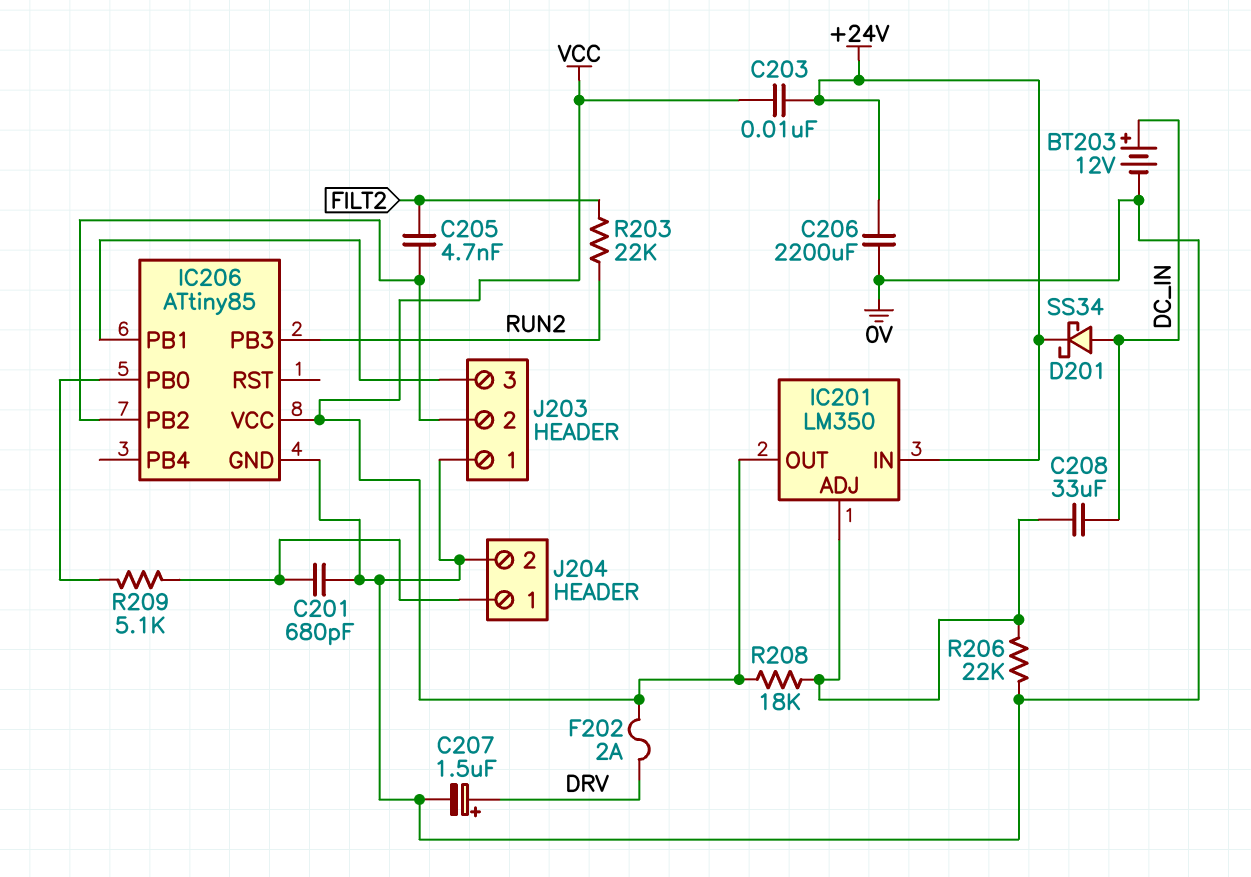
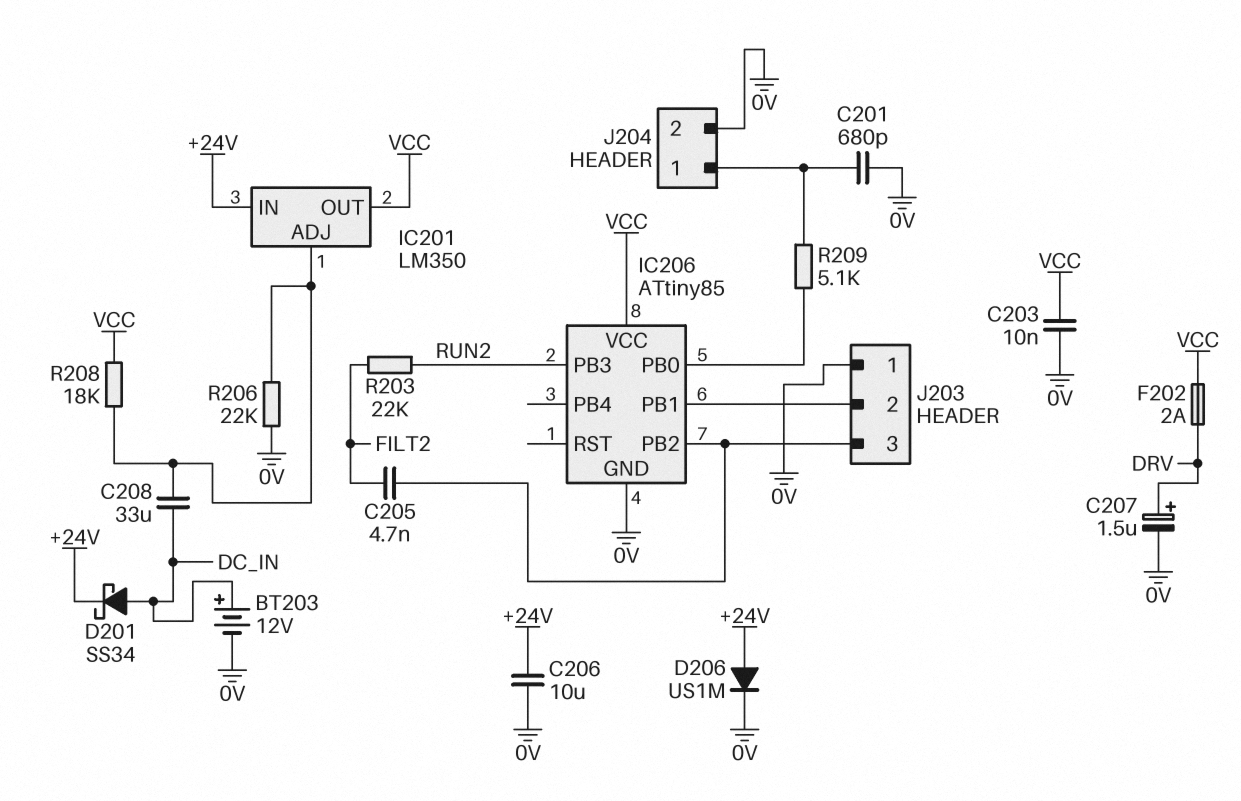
C203: 10nF (+24V, VCC) -> 10nF (0V, VCC)
C206: 2200uF (+24V, 0V) -> 10uF (+24V, 0V)
D206: none -> diode US1M (A +24V, K 0V)
J203 pin 2: IC206/PB2 -> IC206/PB1
J203 pin 3: IC206/PB1 -> IC206/PB2

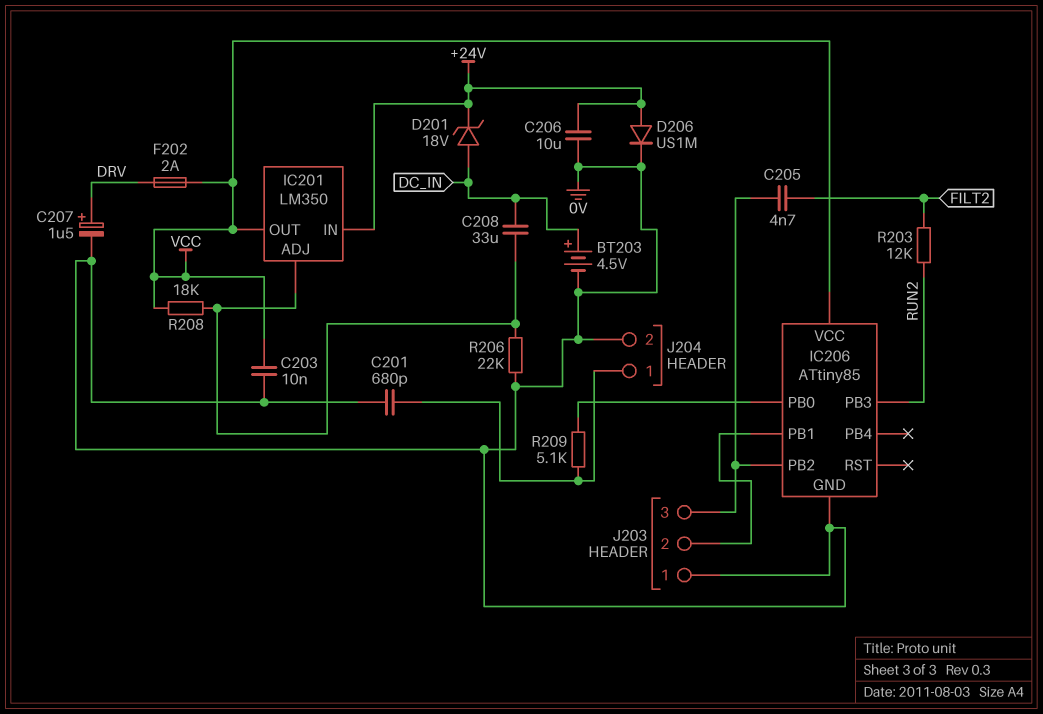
BT203: 12V (plus DC_IN, minus 0V) -> 4.5V (plus DC_IN, minus 0V)
D201: schottky SS34 (A DC_IN, K +24V) -> zener 18V (A DC_IN, K +24V)
R203: 22k (FILT2, RUN2) -> 12k (FILT2, RUN2)

